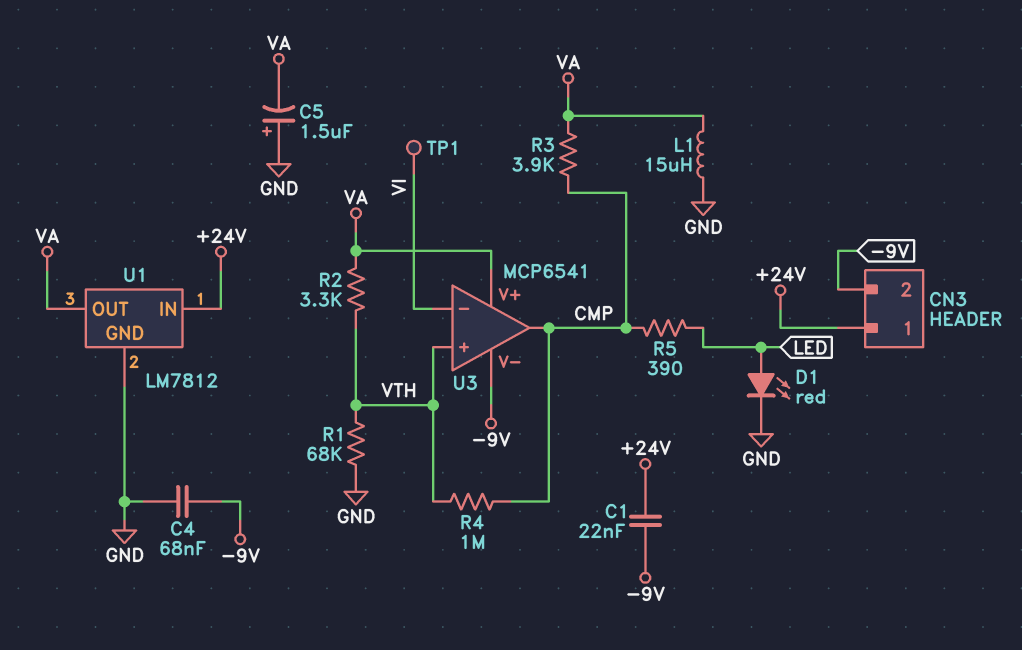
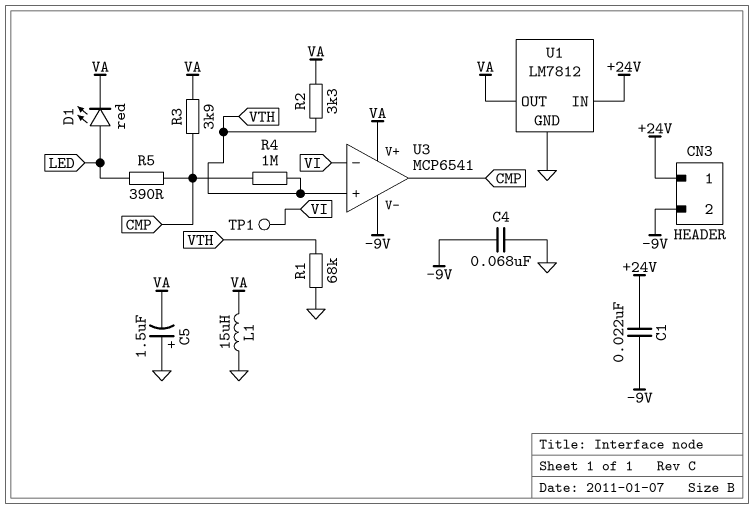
D1: LED red (A LED, K GND) -> LED red (A LED, K VA)

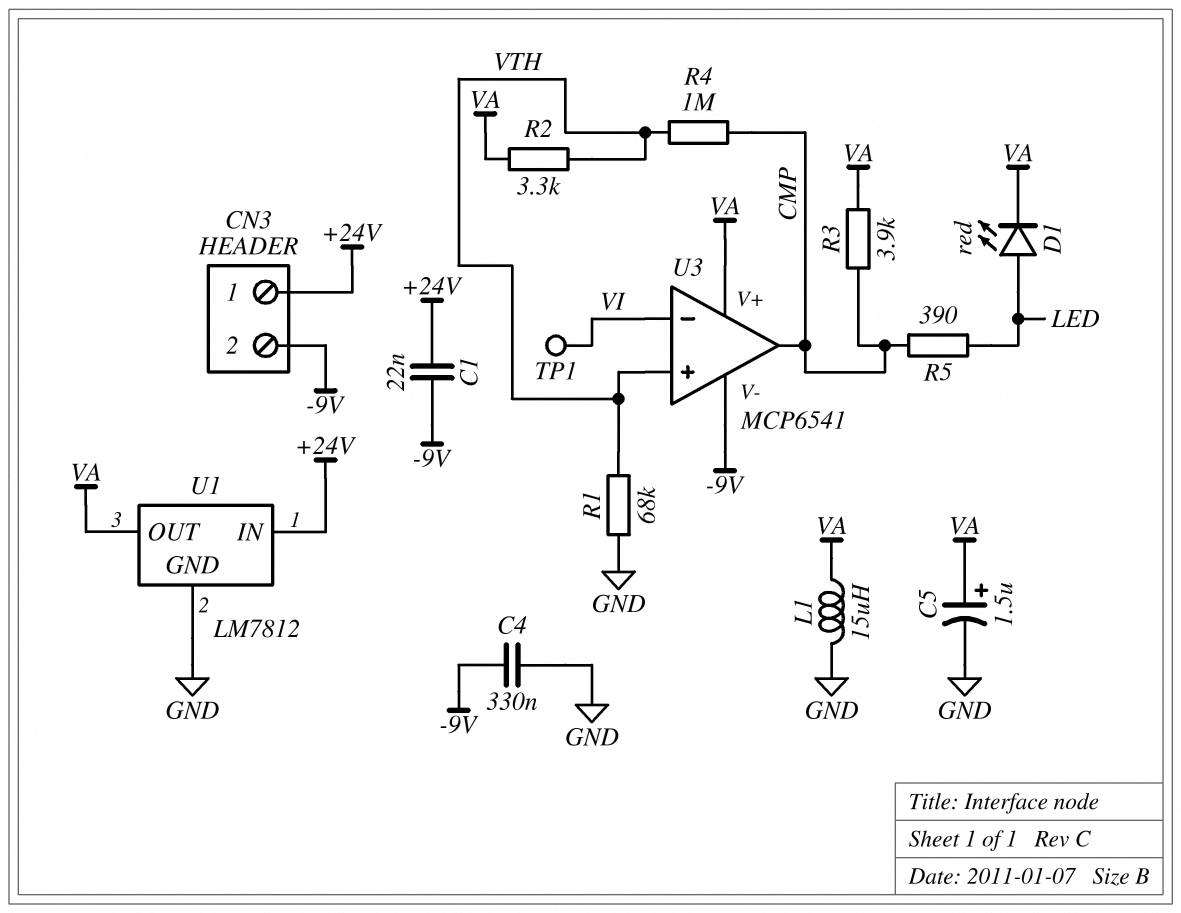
C4: 68nF (-9V, GND) -> 330nF (-9V, GND)
C5: 1.5uF (plus GND, minus VA) -> 1.5uF (plus VA, minus GND)

